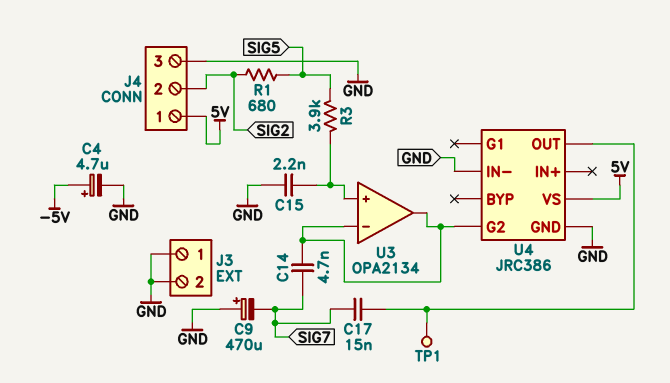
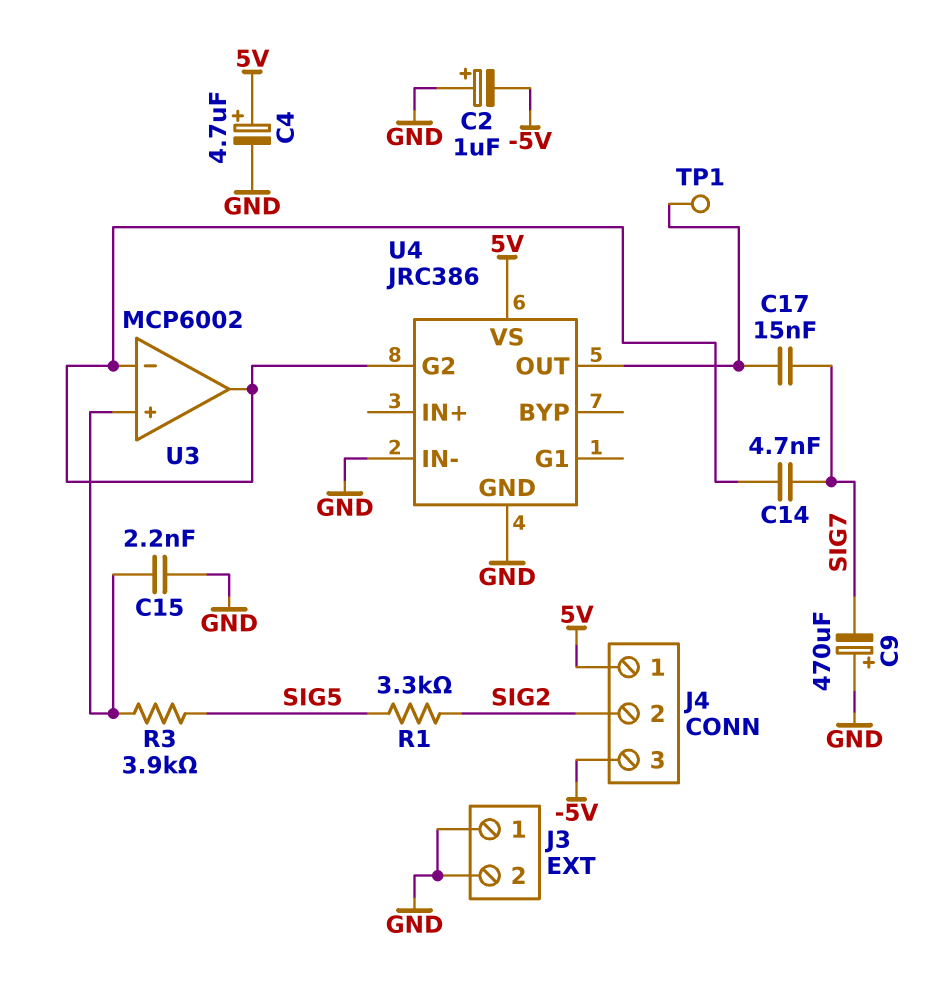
C2: none -> 1uF (plus GND, minus -5V)
C4: 4.7uF (plus -5V, minus GND) -> 4.7uF (plus 5V, minus GND)
J4 pin 3: GND -> -5V
R1: 680 (SIG2, SIG5) -> 3.3k (SIG2, SIG5)
U3: OPA2134 -> MCP6002

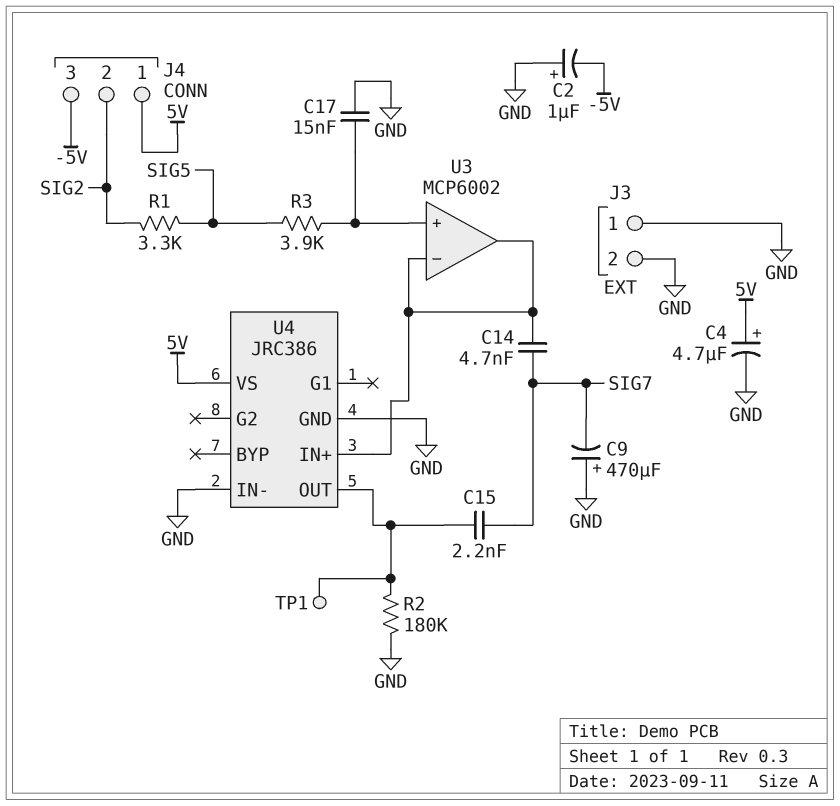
C15: 2.2nF (GND, U3/in+) -> 2.2nF (SIG7, U4/OUT)
C17: 15nF (SIG7, U4/OUT) -> 15nF (GND, U3/in+)
R2: none -> 180k (GND, U4/OUT)
U4 pin G2: U3/in- -> none
U4 pin IN+: none -> U3/in-

